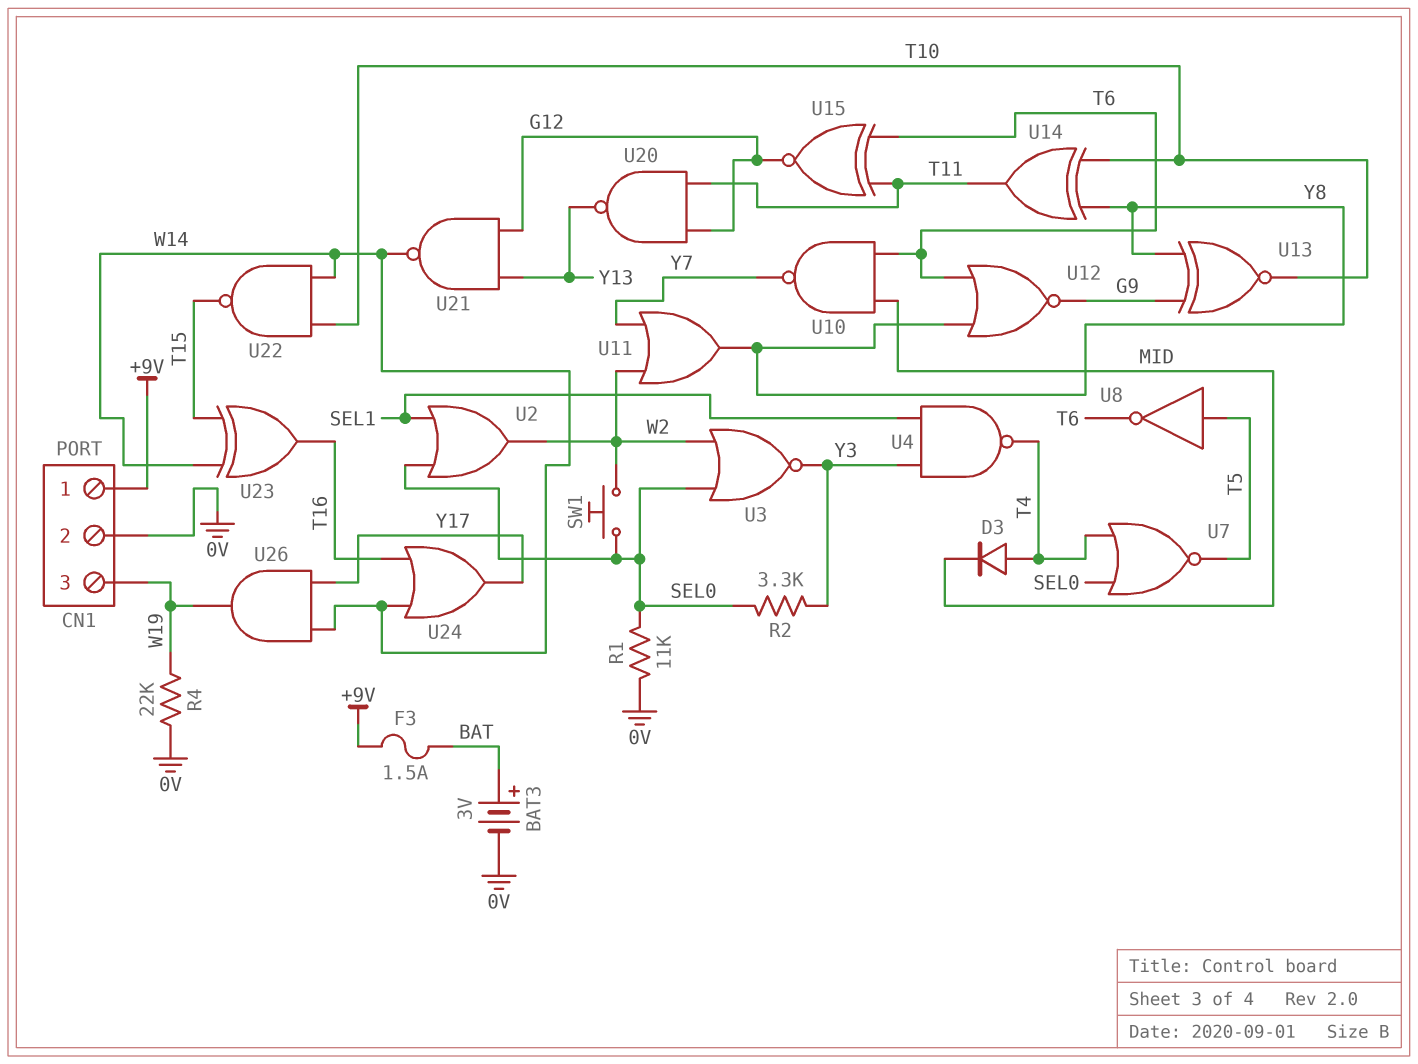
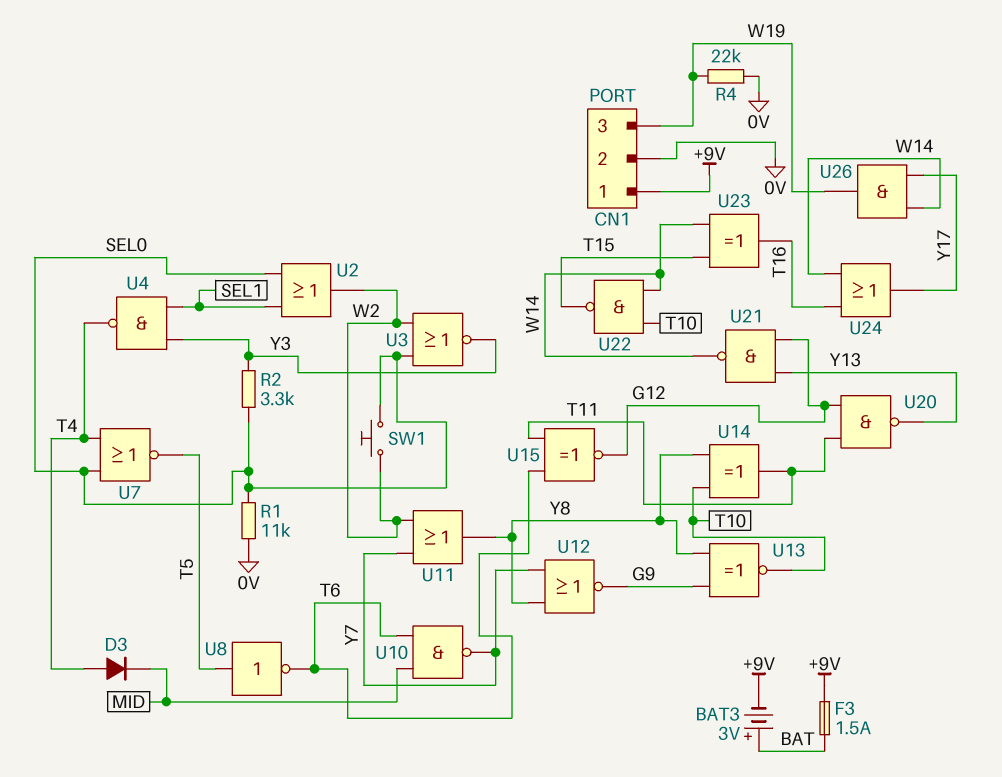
BAT3: 3V (plus BAT, minus 0V) -> 3V (plus BAT, minus +9V)
U12: NOR (in T6, in Y8, out G9) -> NOR (in Y7, in Y8, out G9)

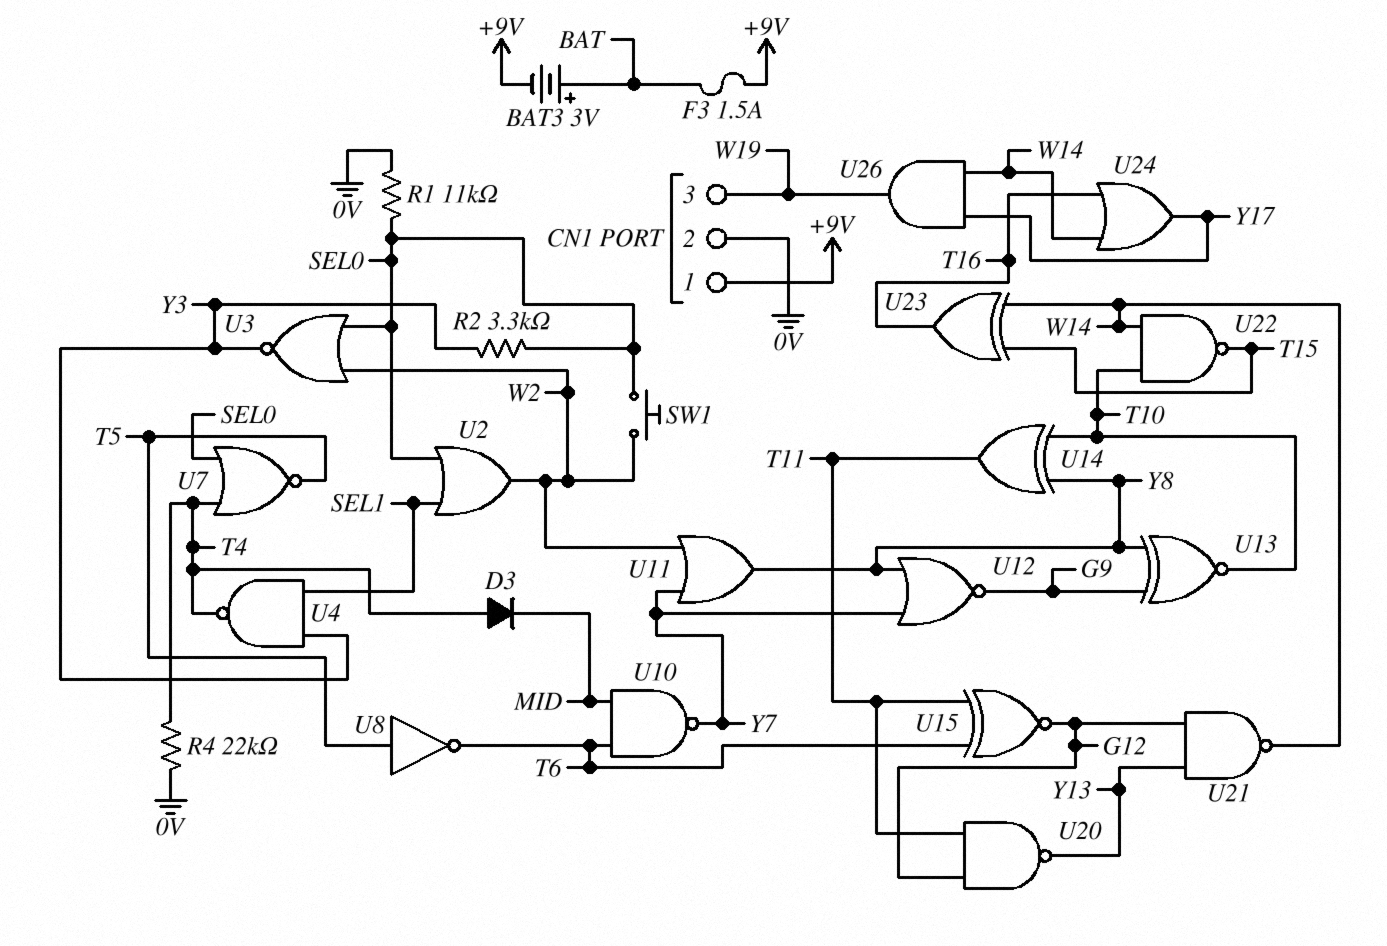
R4: 22k (0V, W19) -> 22k (0V, T4)

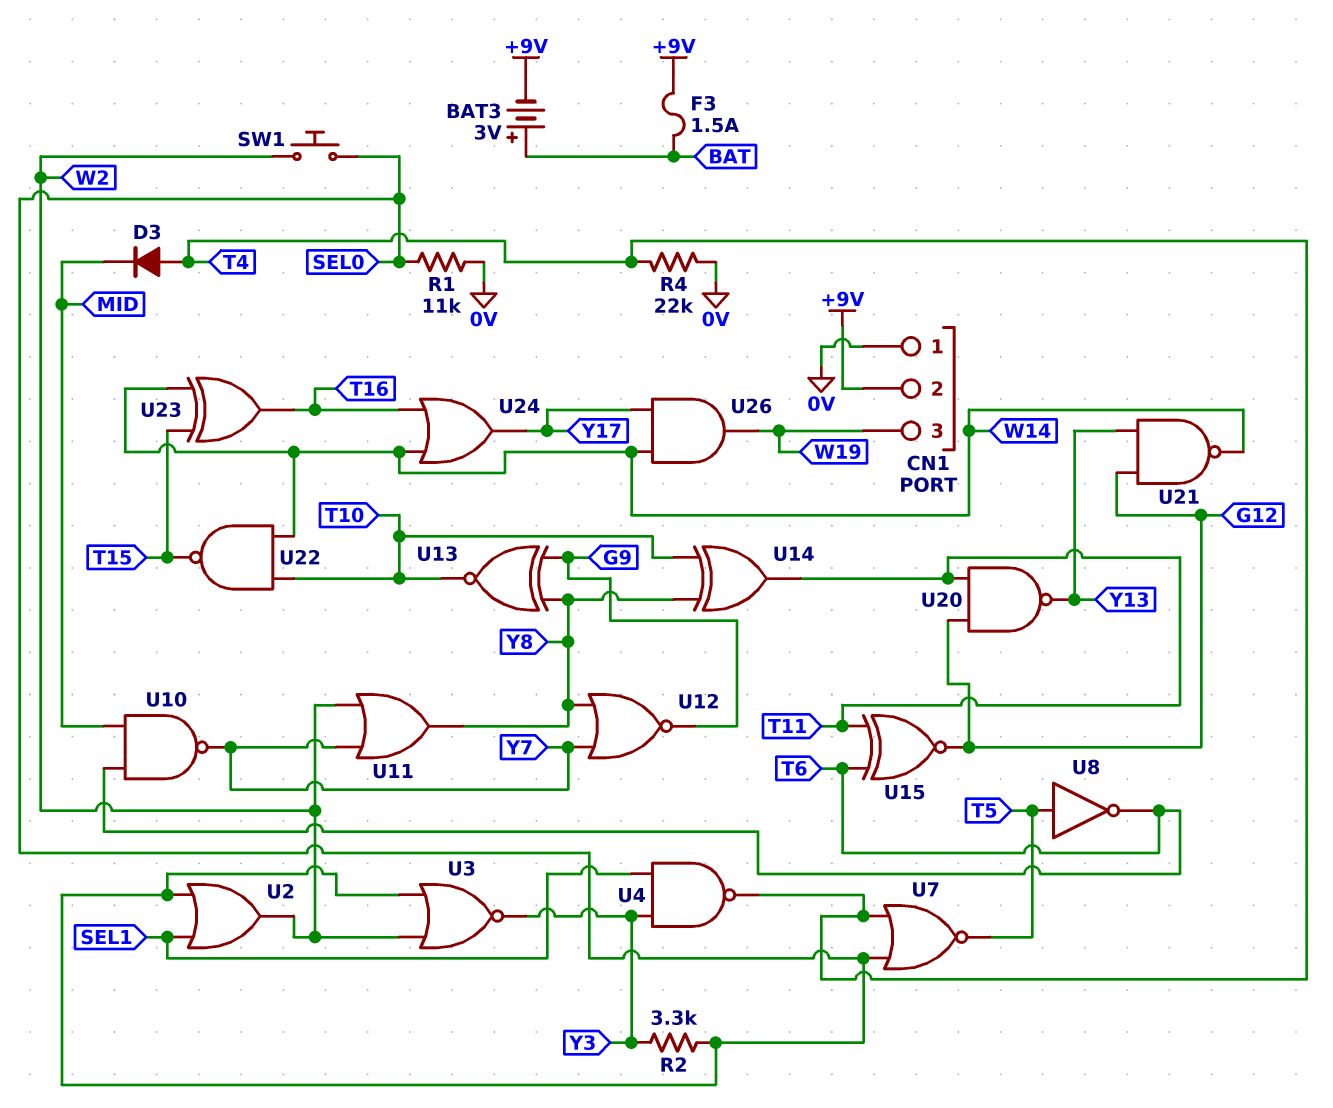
CN1 pin 1: +9V -> 0V
CN1 pin 2: 0V -> +9V

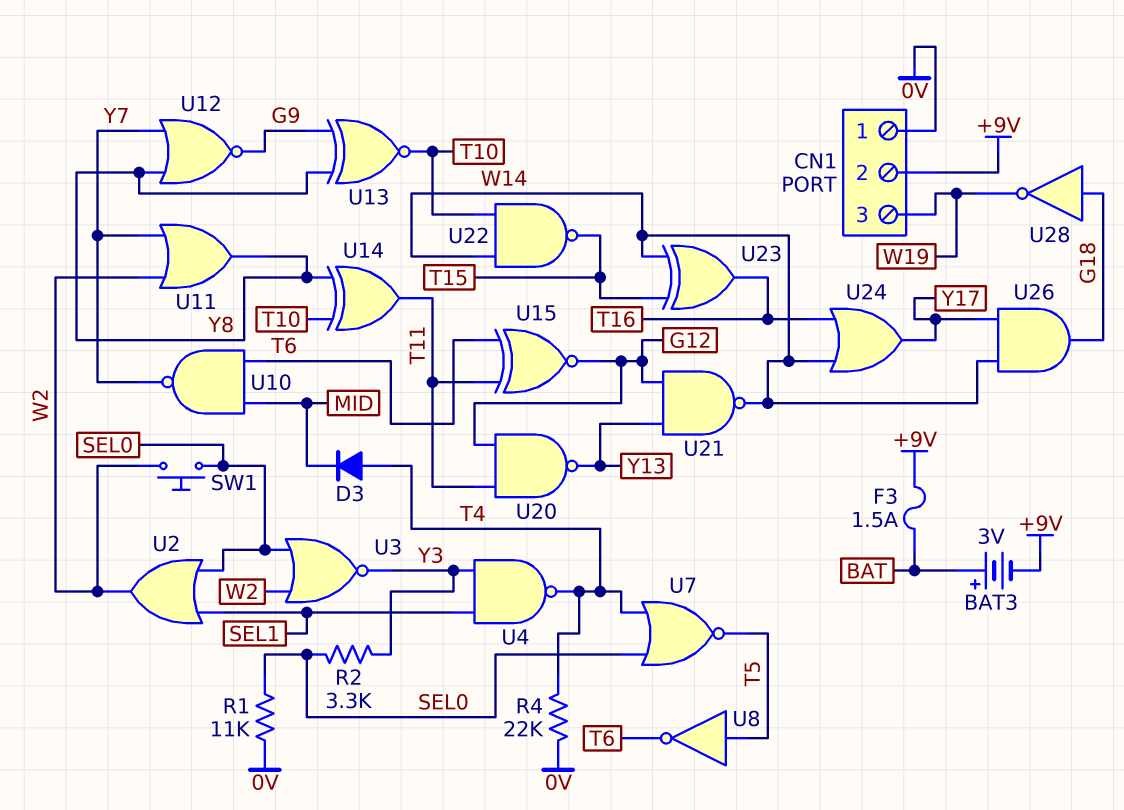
U26: AND (in W14, in Y17, out W19) -> AND (in W14, in Y17, out G18)
U28: none -> NOT (in G18, out W19)

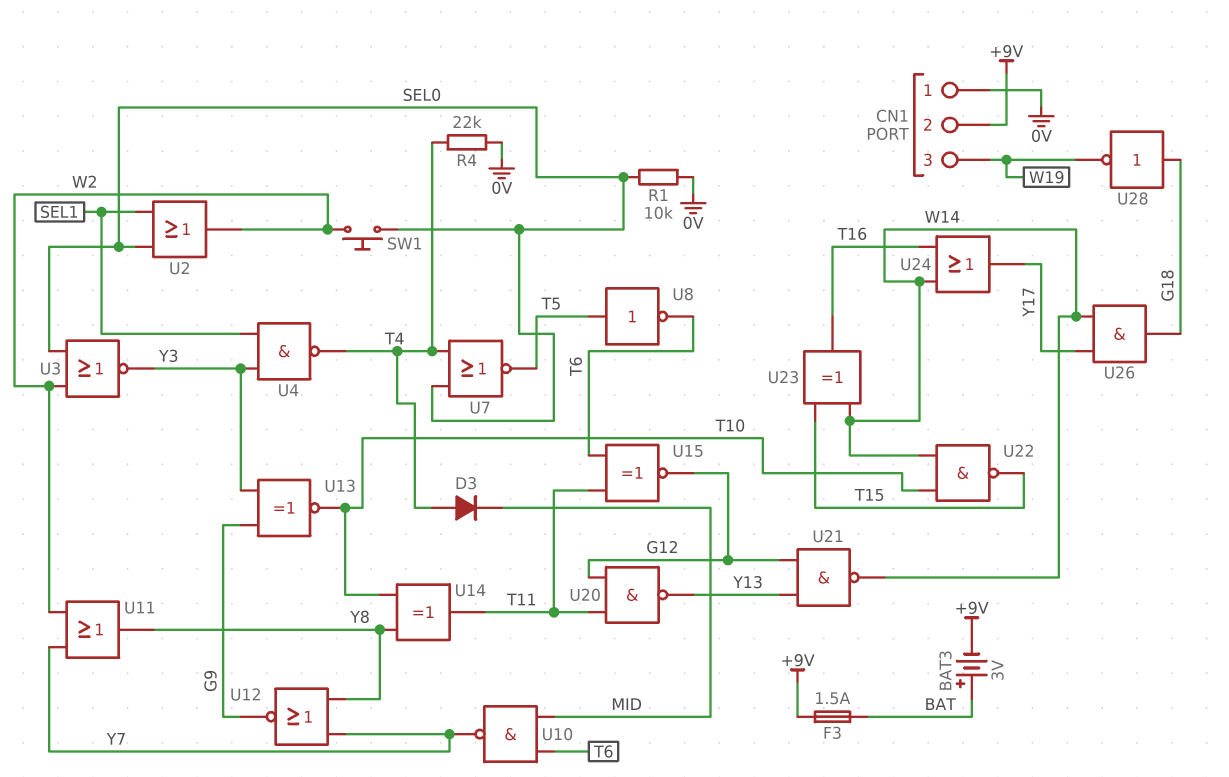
R1: 11k (0V, SEL0) -> 10k (0V, SEL0)
R2: 3.3k (SEL0, Y3) -> none
U13: XNOR (in G9, in Y8, out T10) -> XNOR (in G9, in Y3, out T10)

